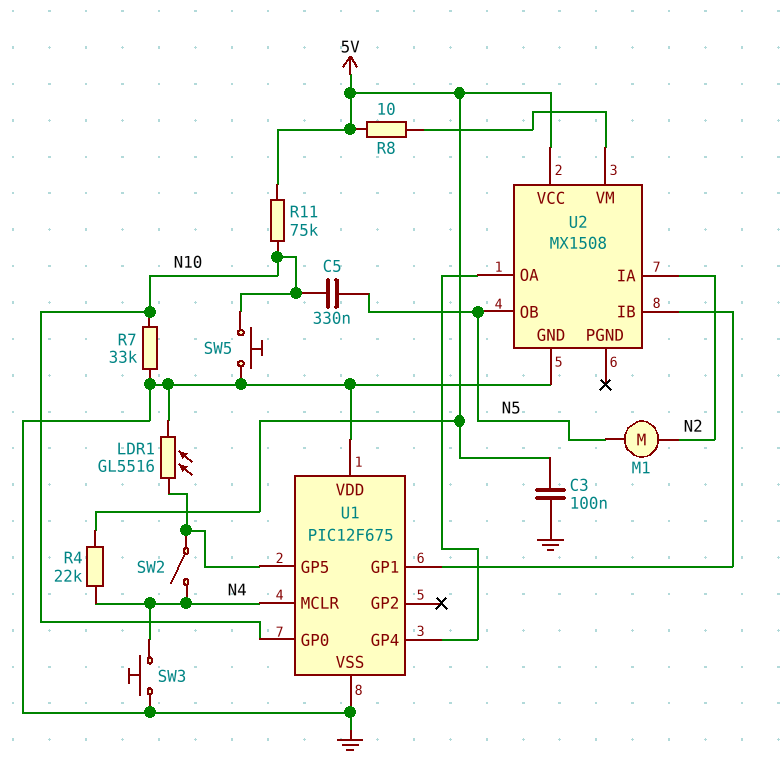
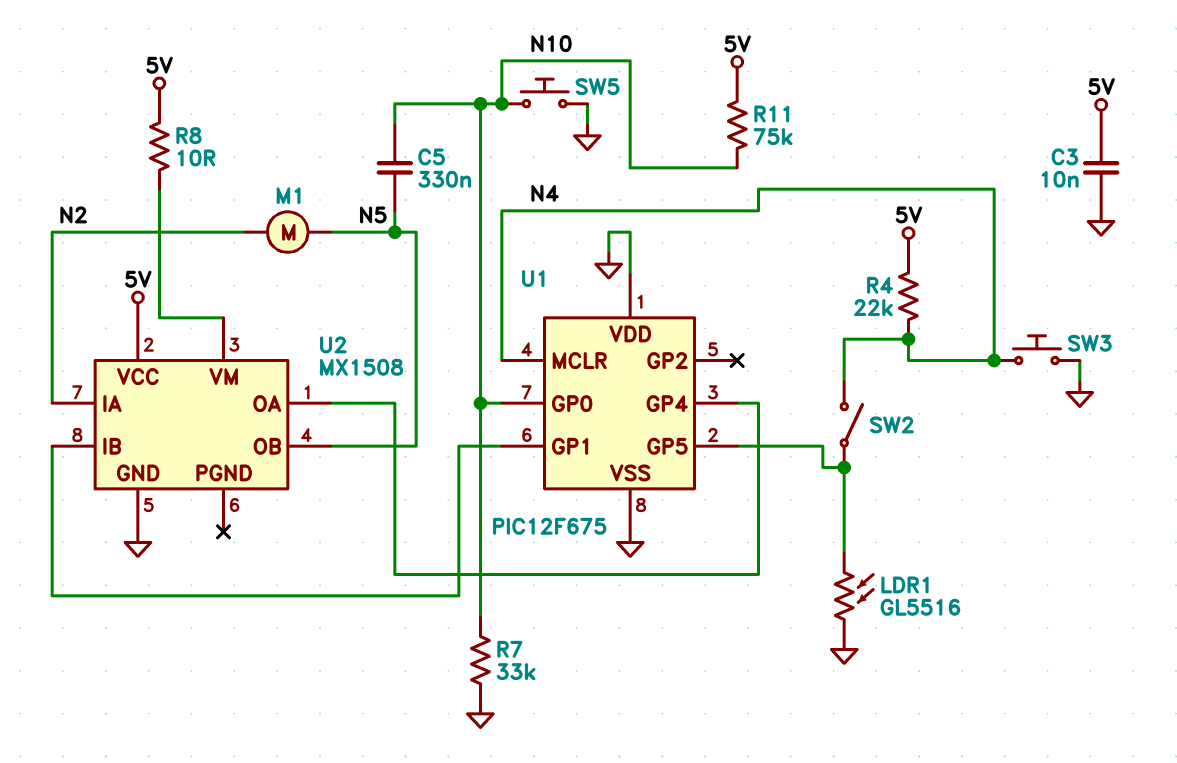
C3: 100nF (5V, GND) -> 10nF (5V, GND)

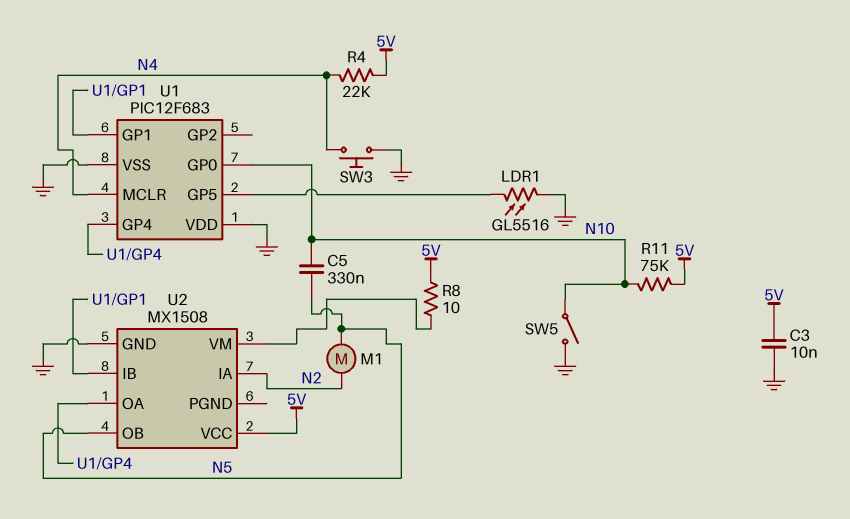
R7: 33k (GND, N10) -> none
SW2: switch (N4, U1/GP5) -> none
SW5: button (GND, N10) -> switch (GND, N10)
U1: PIC12F675 -> PIC12F683

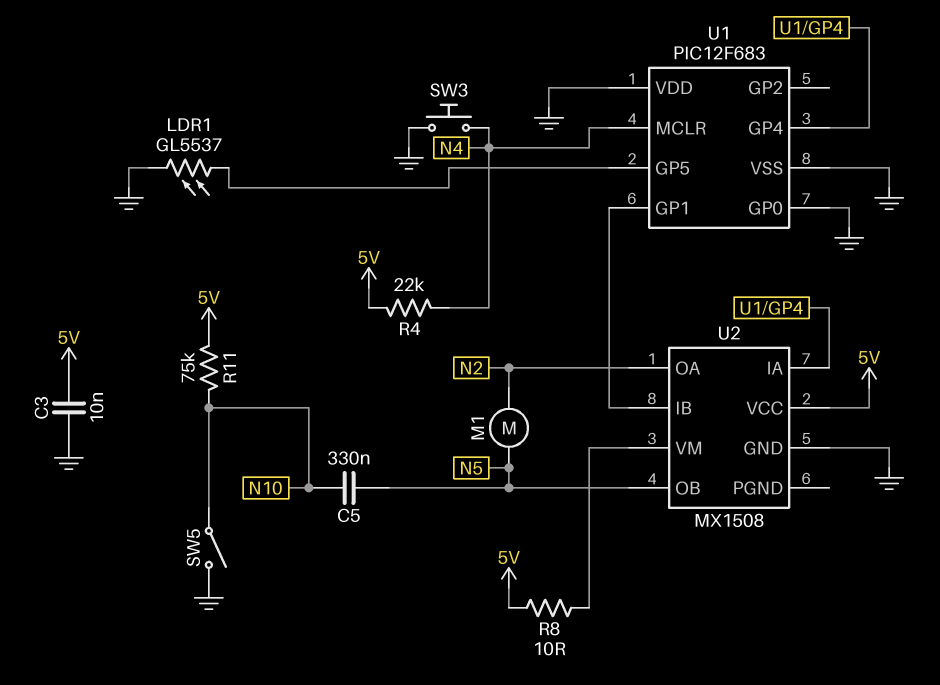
LDR1: GL5516 (GND, U1/GP5) -> GL5537 (GND, U1/GP5)
U1 pin GP0: N10 -> GND
U2 pin IA: N2 -> U1/GP4
U2 pin OA: U1/GP4 -> N2

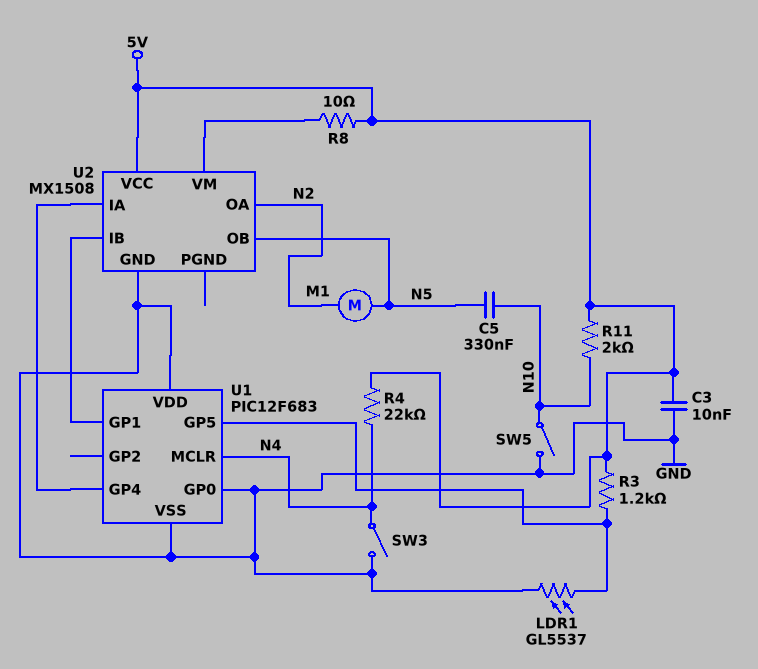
R3: none -> 1.2k (5V, U1/GP5)
R11: 75k (5V, N10) -> 2k (5V, N10)
SW3: button (GND, N4) -> switch (GND, N4)

